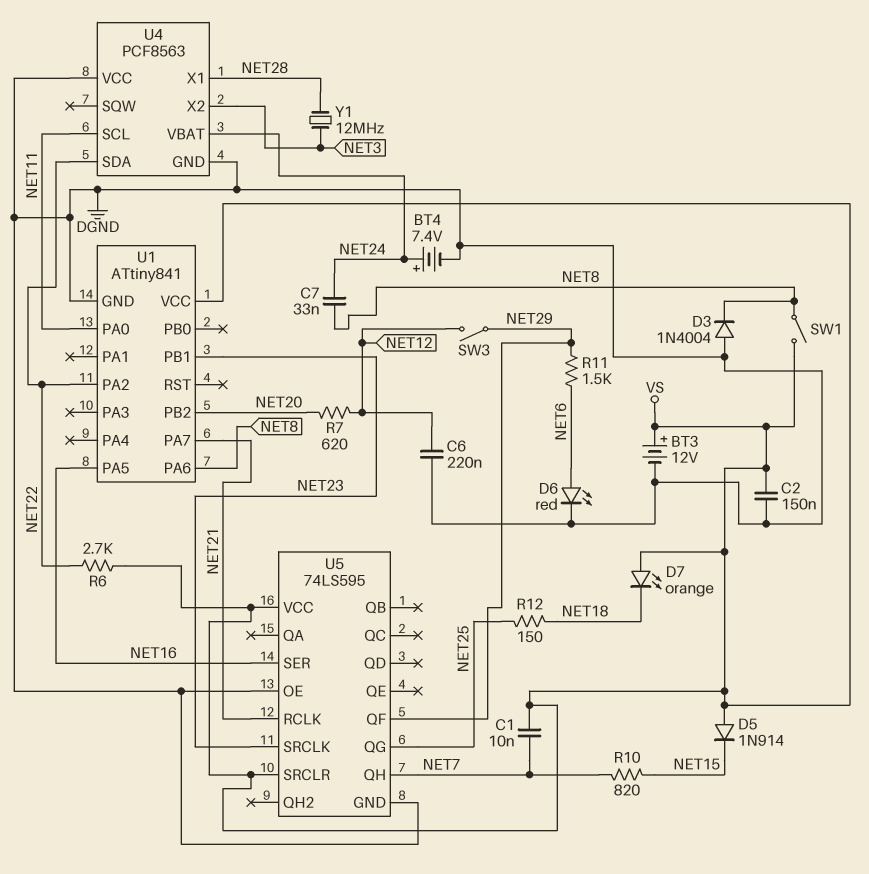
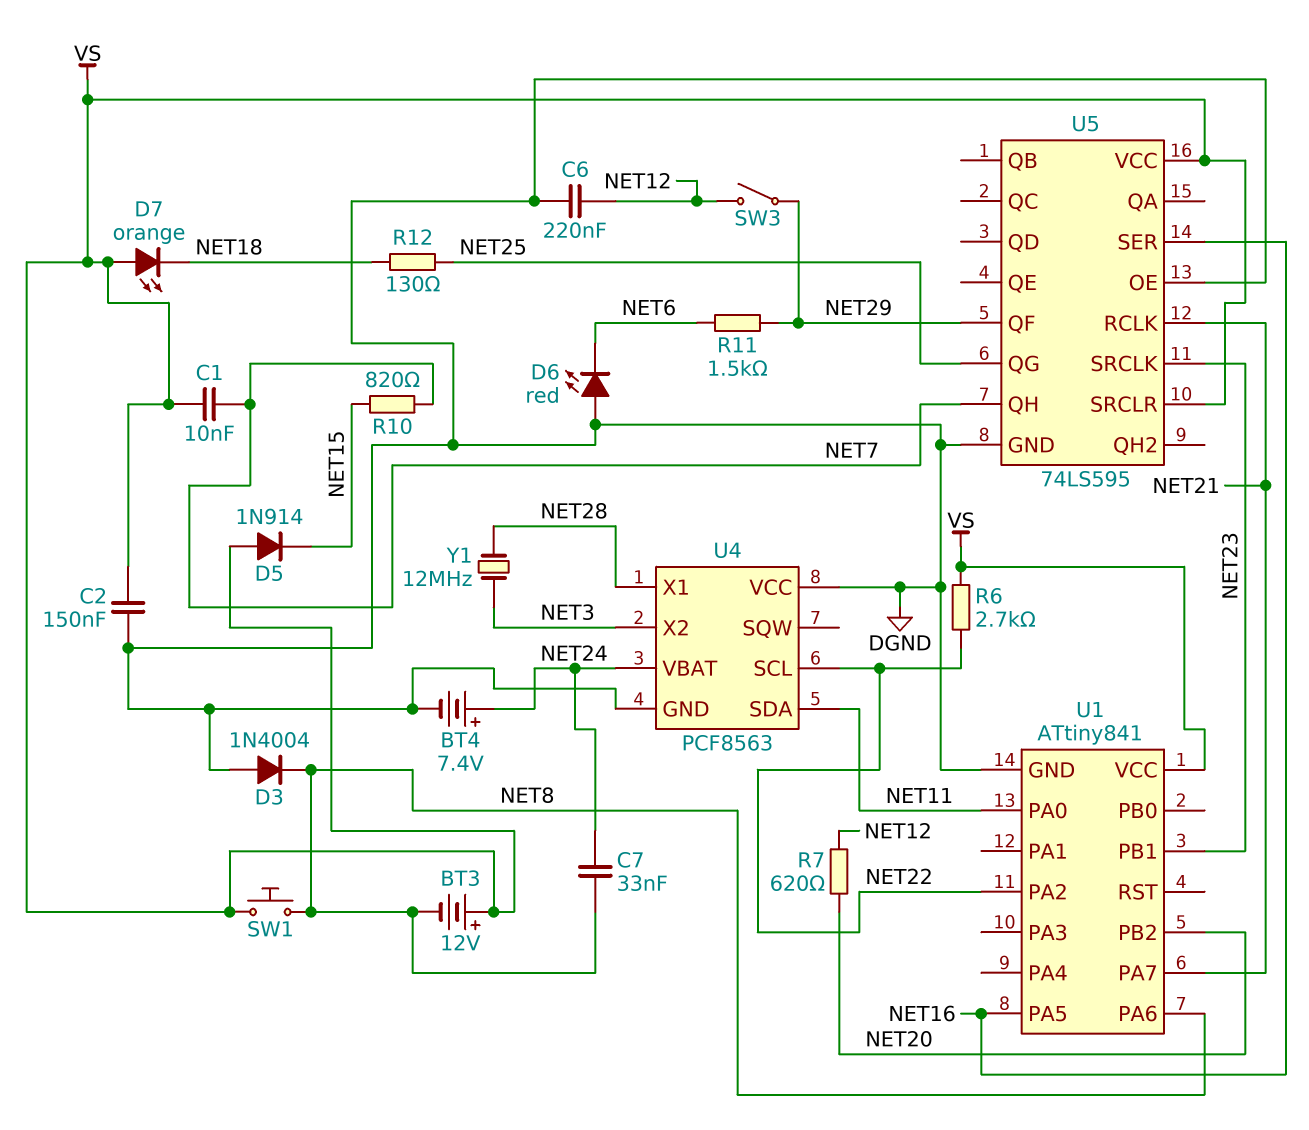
BT3: 12V (plus VS, minus DGND) -> 12V (plus VS, minus NET8)
D6: LED red (A NET6, K DGND) -> LED red (A DGND, K NET6)
R12: 150 (NET18, NET25) -> 130 (NET18, NET25)
SW1: switch (NET8, VS) -> button (NET8, VS)
U4 pin SCL: NET11 -> NET22
U4 pin SDA: NET22 -> NET11

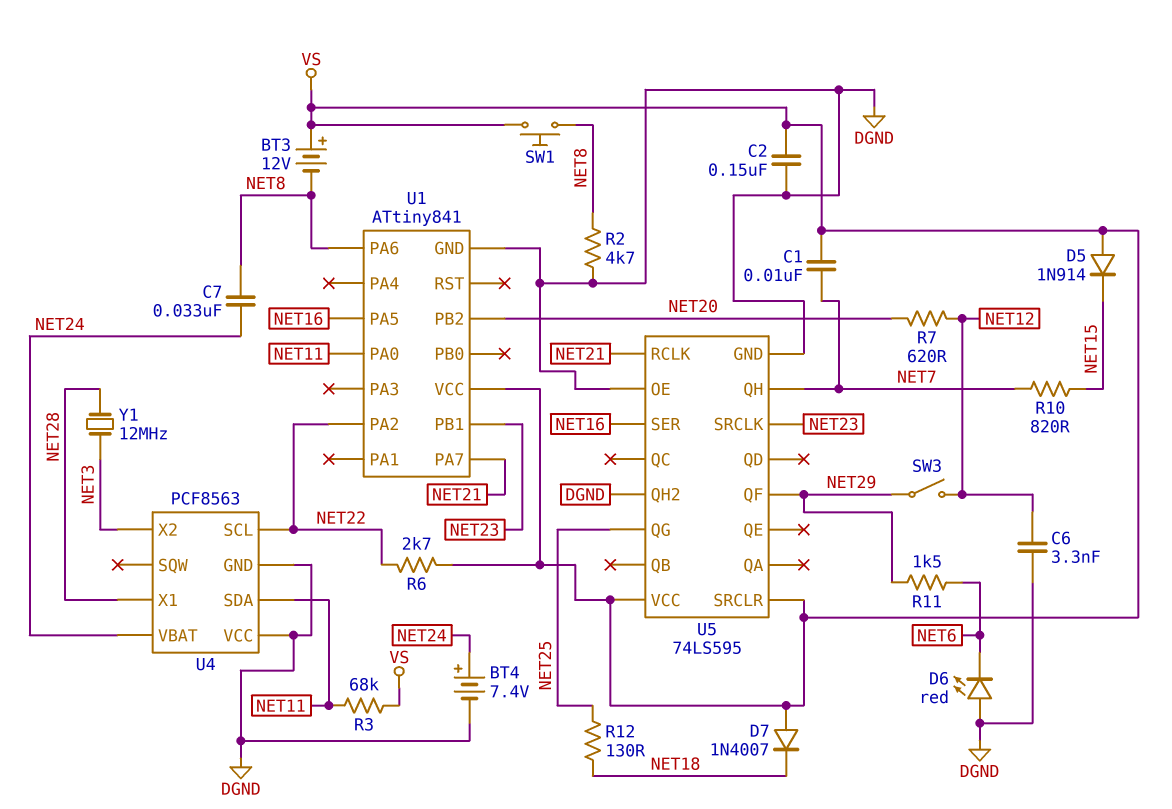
C6: 220nF (DGND, NET12) -> 3.3nF (DGND, NET12)
D3: diode 1N4004 (A DGND, K NET8) -> none
D7: LED orange (A VS, K NET18) -> diode 1N4007 (A VS, K NET18)
R2: none -> 4.7k (DGND, NET8)
R3: none -> 68k (NET11, VS)
U5 pin QH2: none -> DGND

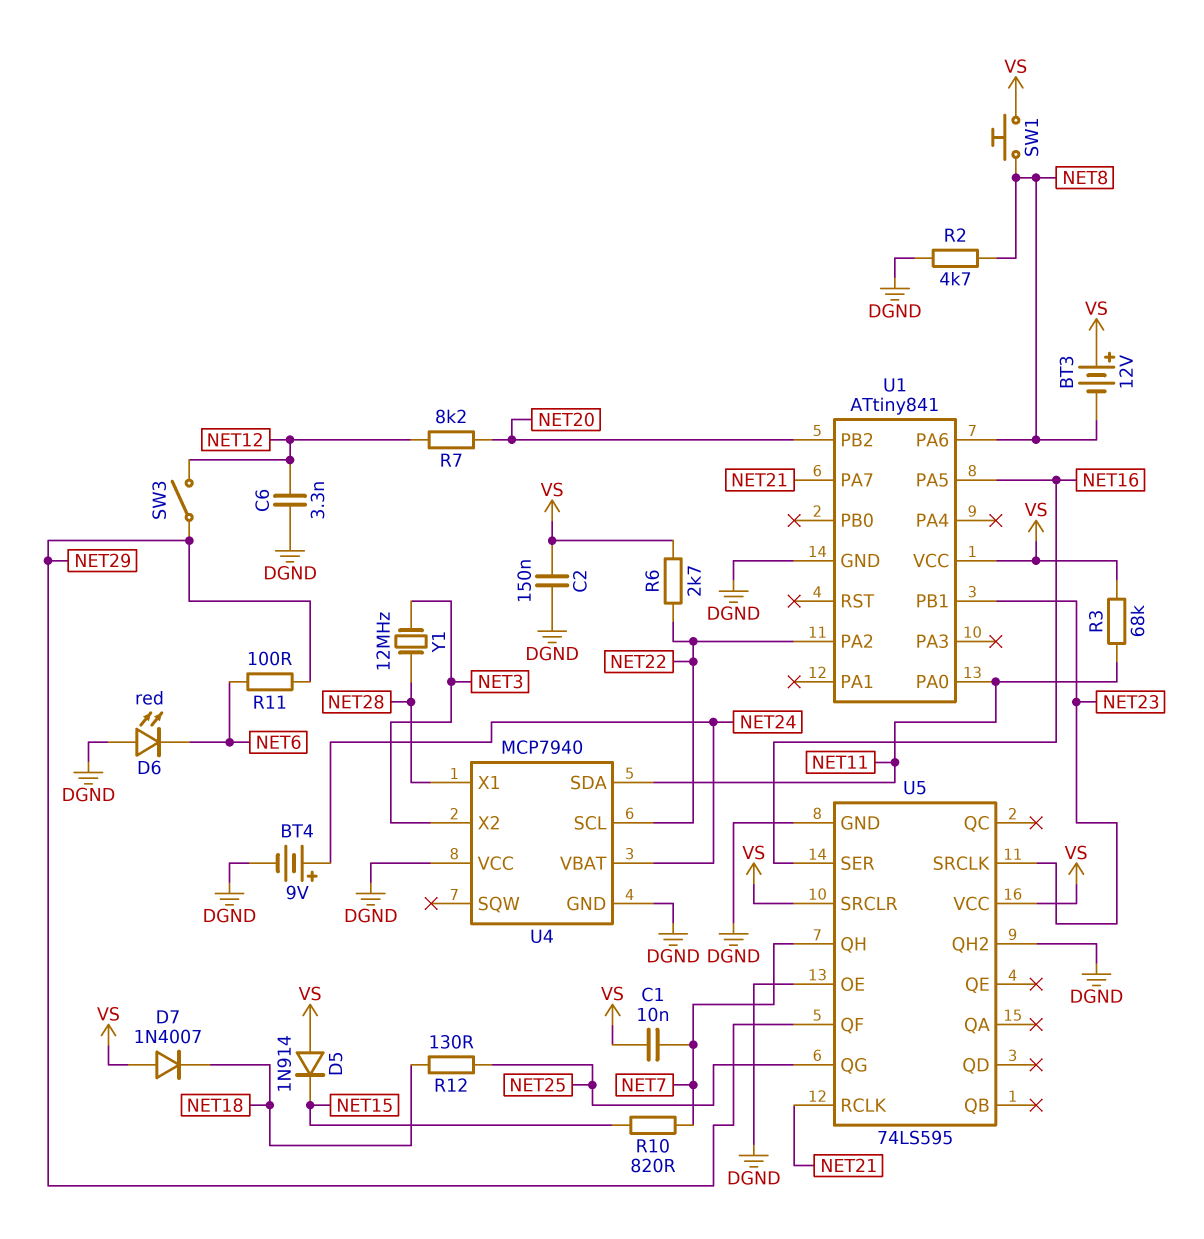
BT4: 7.4V (plus NET24, minus DGND) -> 9V (plus NET24, minus DGND)
C7: 33nF (NET8, NET24) -> none
R7: 620 (NET12, NET20) -> 8.2k (NET12, NET20)
R11: 1.5k (NET6, NET29) -> 100 (NET6, NET29)
U4: PCF8563 -> MCP7940

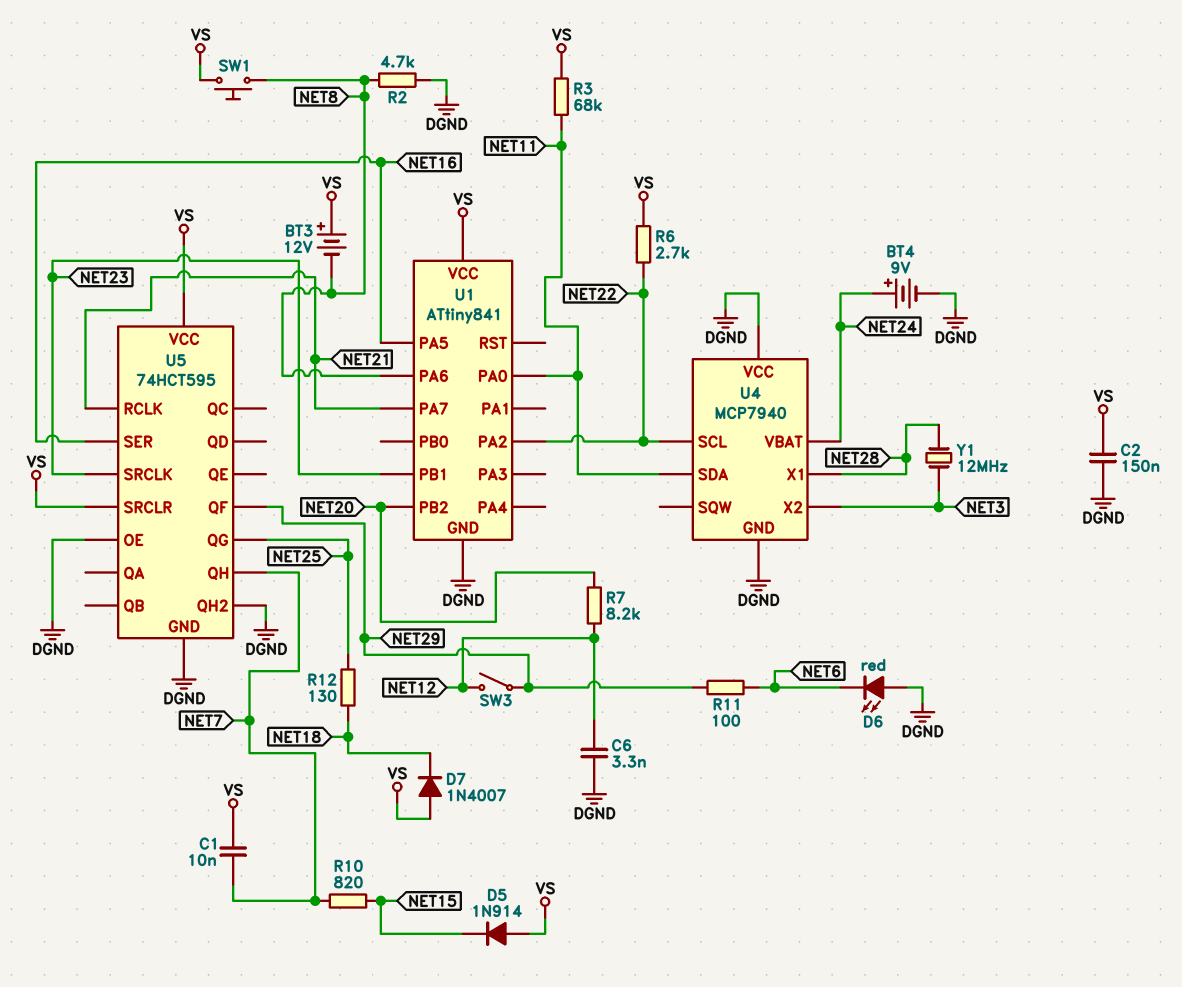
U5: 74LS595 -> 74HCT595

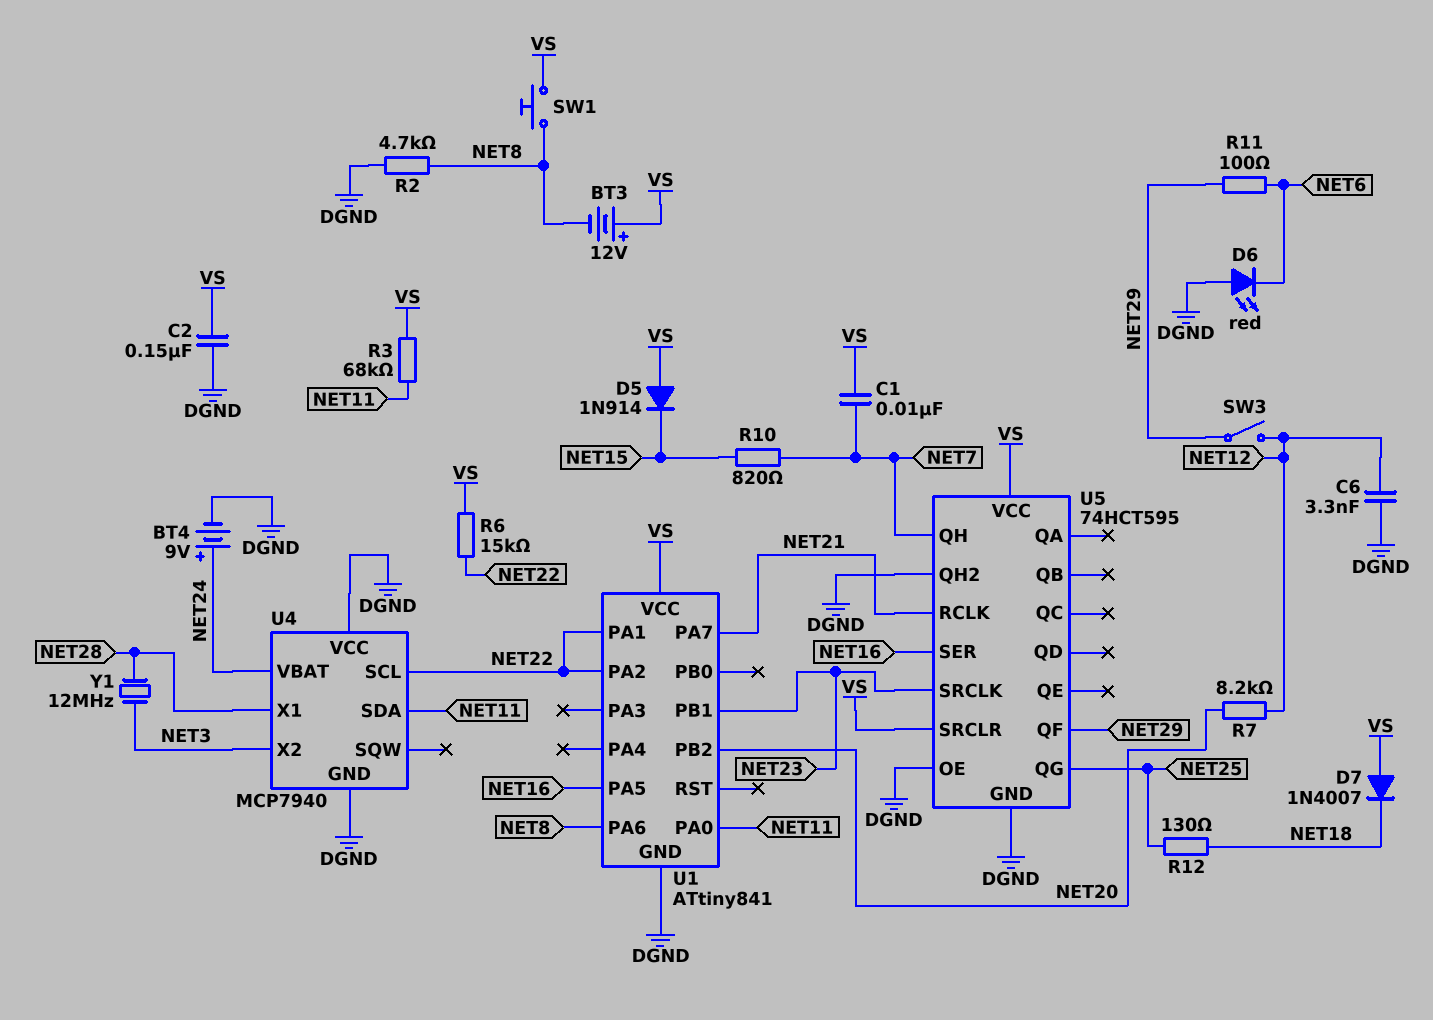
R6: 2.7k (NET22, VS) -> 15k (NET22, VS)
U1 pin PA1: none -> NET22

